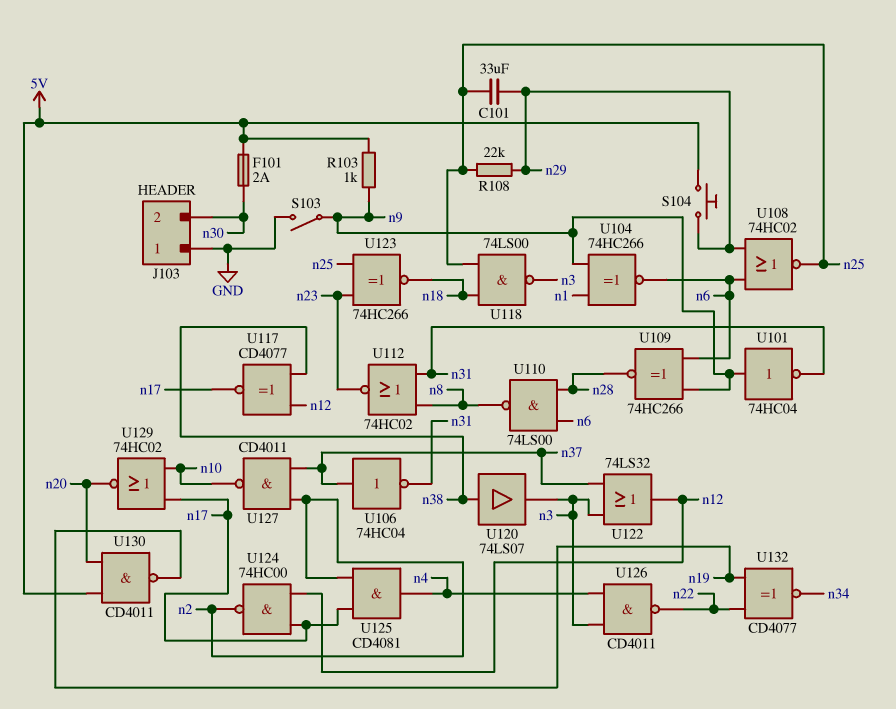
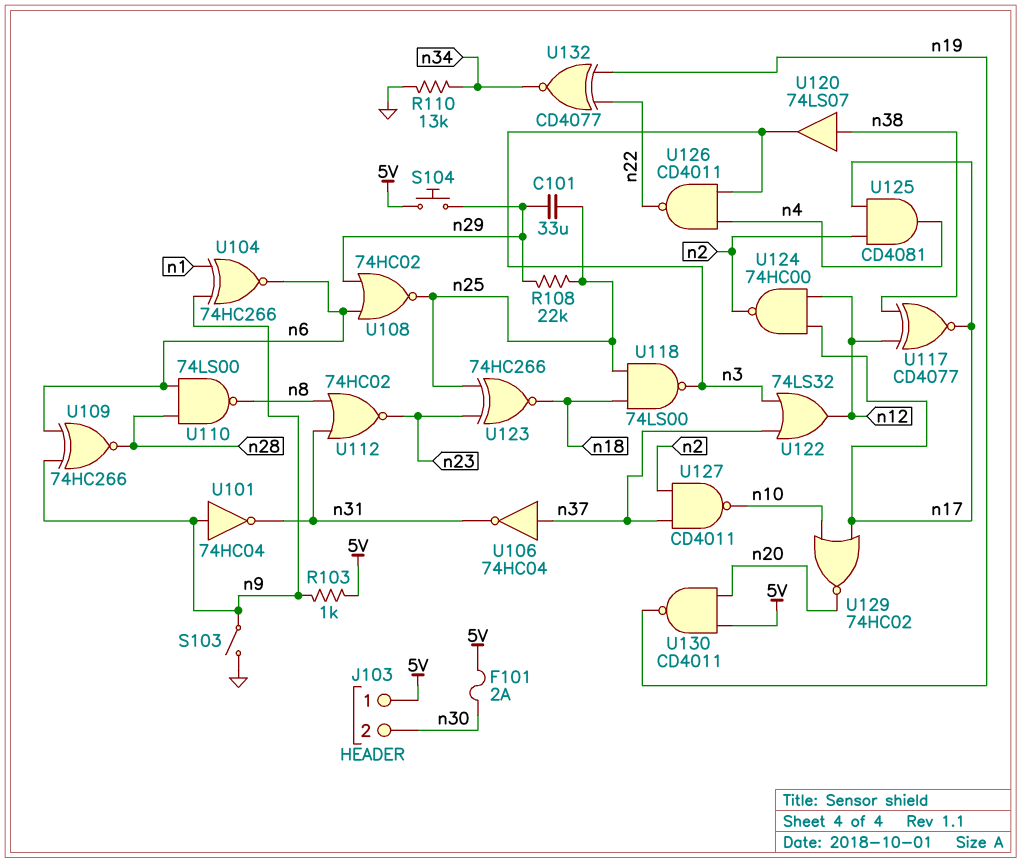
J103 pin 1: GND -> 5V
R110: none -> 13k (GND, n34)

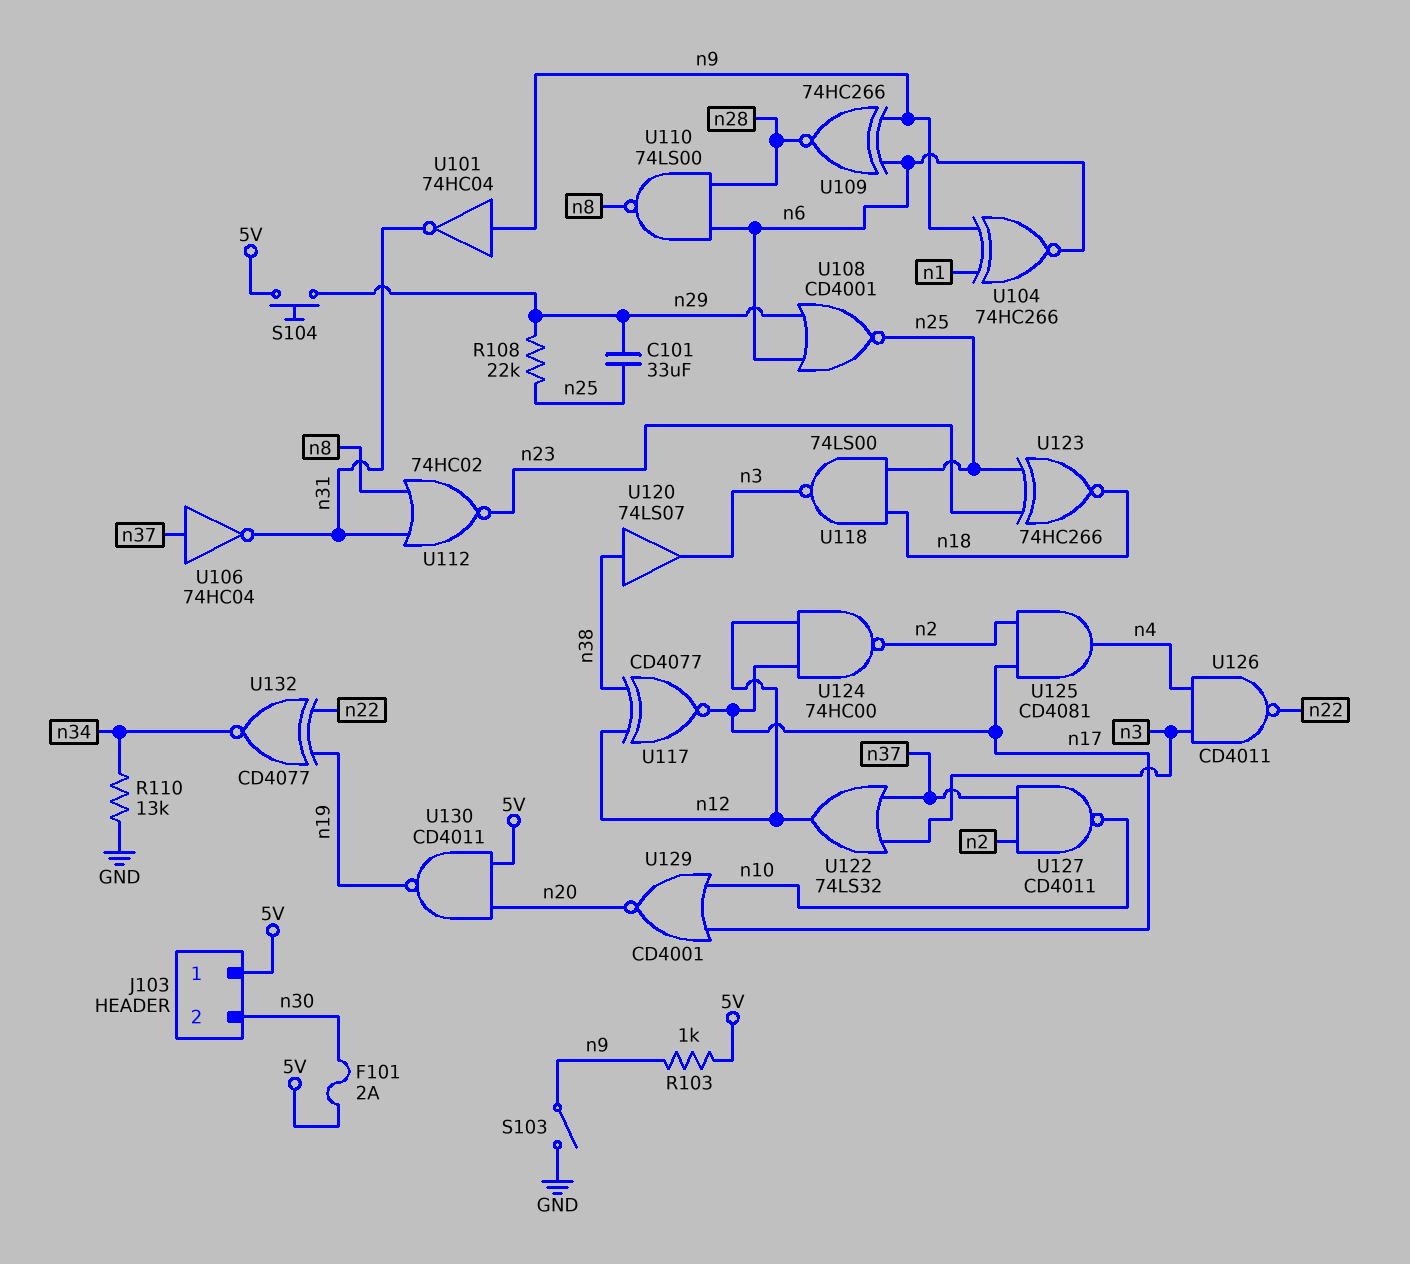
U108: NOR 74HC02 (in n6, in n29, out n25) -> NOR CD4001 (in n6, in n29, out n25)
U129: NOR 74HC02 (in n10, in n17, out n20) -> NOR CD4001 (in n10, in n17, out n20)

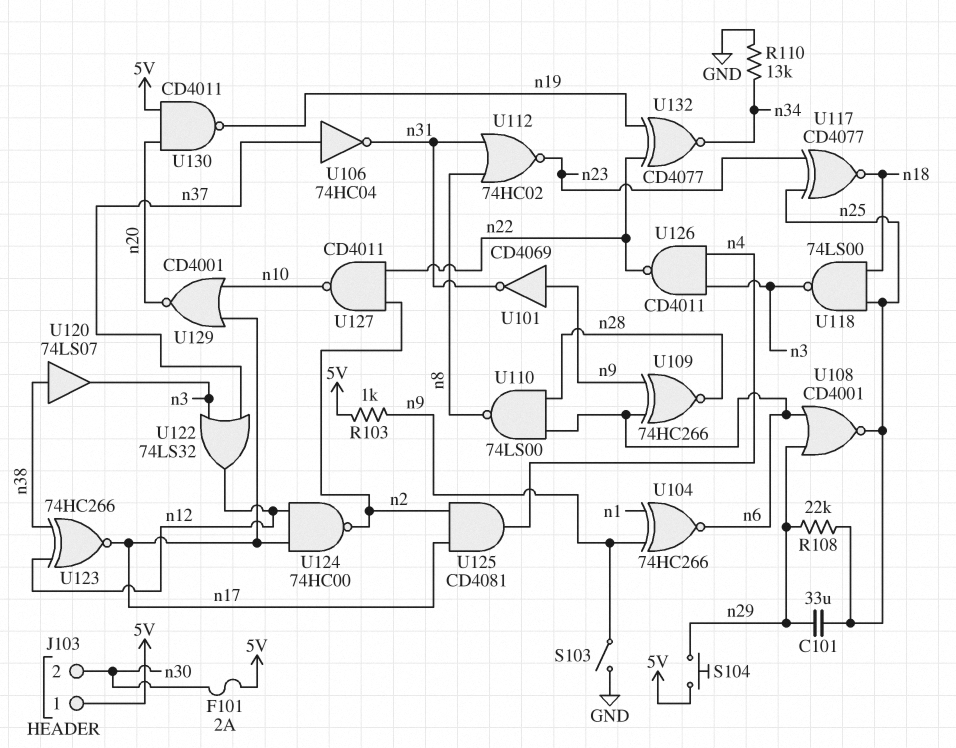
U101: NOT 74HC04 (in n9, out n31) -> NOT CD4069 (in n9, out n31)
U117: XNOR CD4077 (in n12, in n38, out n17) -> XNOR CD4077 (in n23, in n25, out n18)
U123: XNOR 74HC266 (in n23, in n25, out n18) -> XNOR 74HC266 (in n12, in n38, out n17)
U127: NAND CD4011 (in n2, in n37, out n10) -> NAND CD4011 (in n2, in n22, out n10)

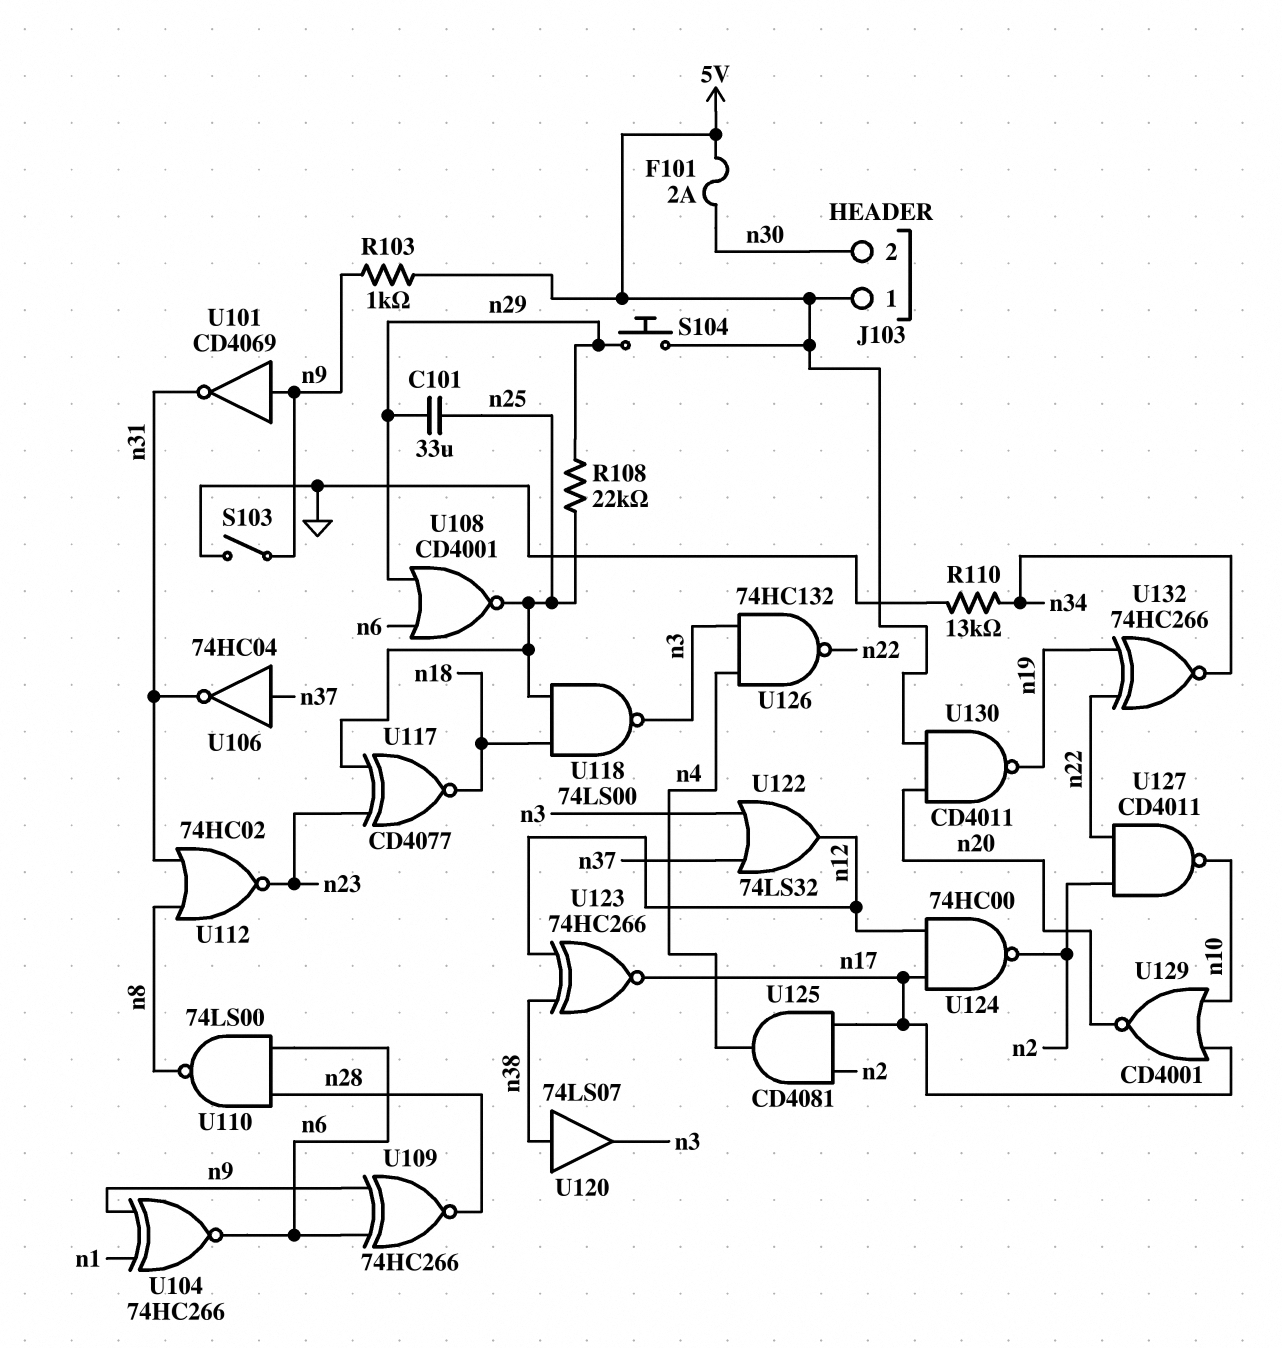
U126: NAND CD4011 (in n3, in n4, out n22) -> NAND 74HC132 (in n3, in n4, out n22)
U132: XNOR CD4077 (in n19, in n22, out n34) -> XNOR 74HC266 (in n19, in n22, out n34)

